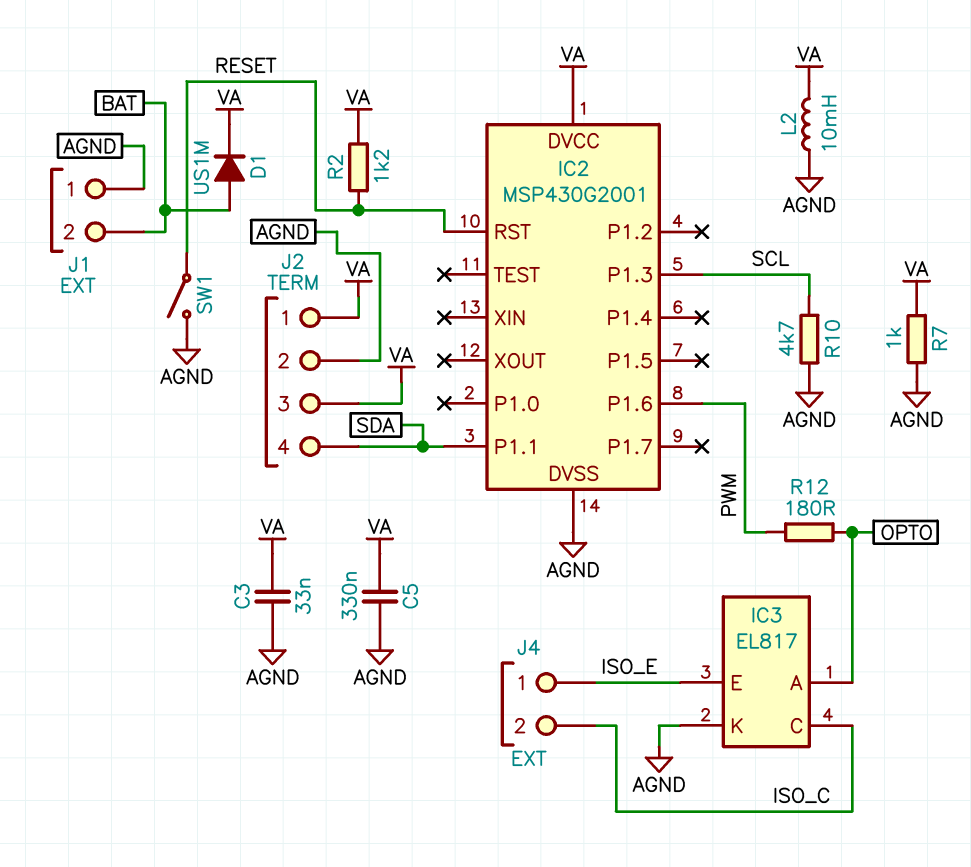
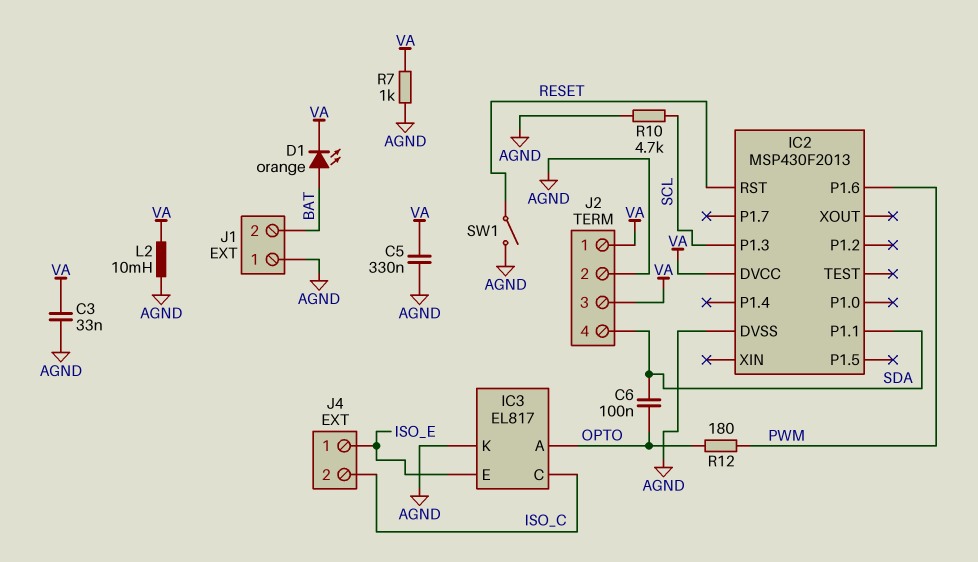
C6: none -> 100nF (OPTO, SDA)
D1: diode US1M (A BAT, K VA) -> LED orange (A BAT, K VA)
IC2: MSP430G2001 -> MSP430F2013
R2: 1.2k (RESET, VA) -> none

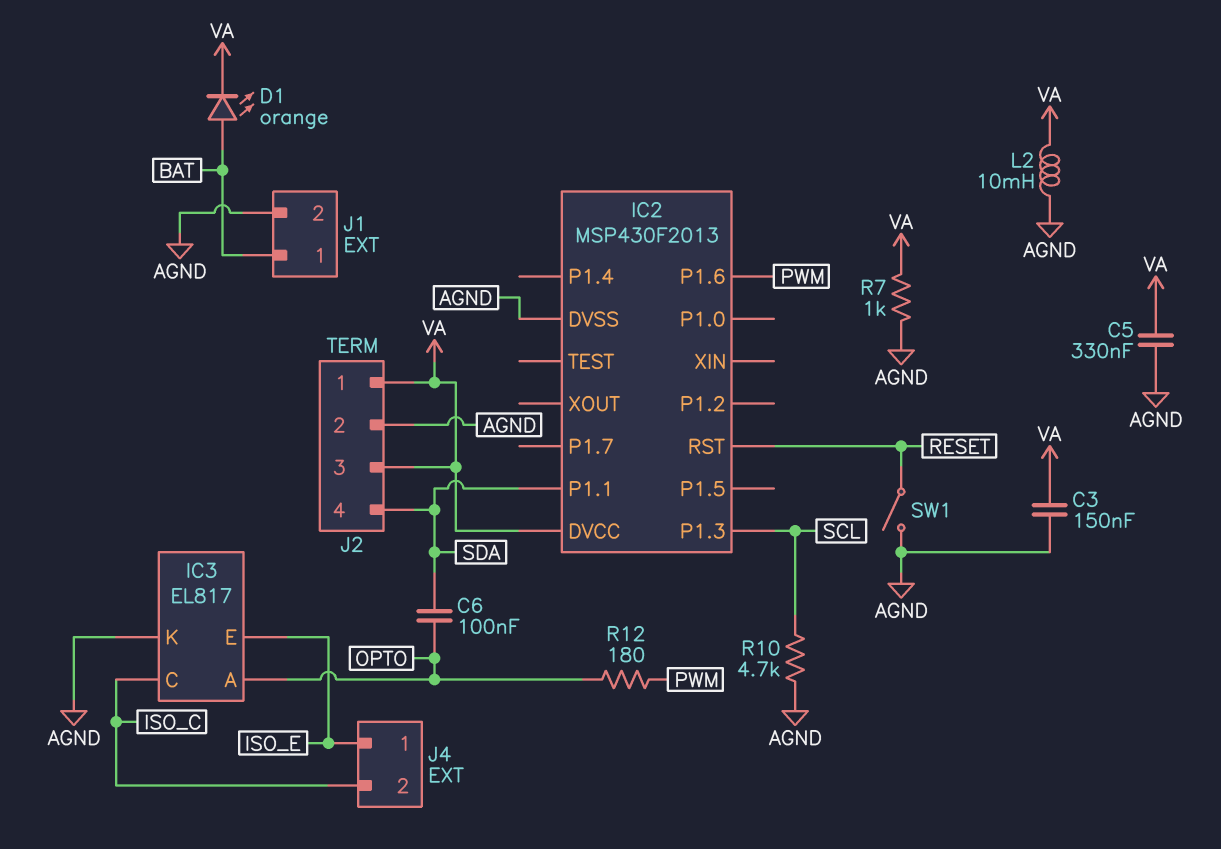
C3: 33nF (AGND, VA) -> 150nF (AGND, VA)
J1 pin 1: AGND -> BAT
J1 pin 2: BAT -> AGND

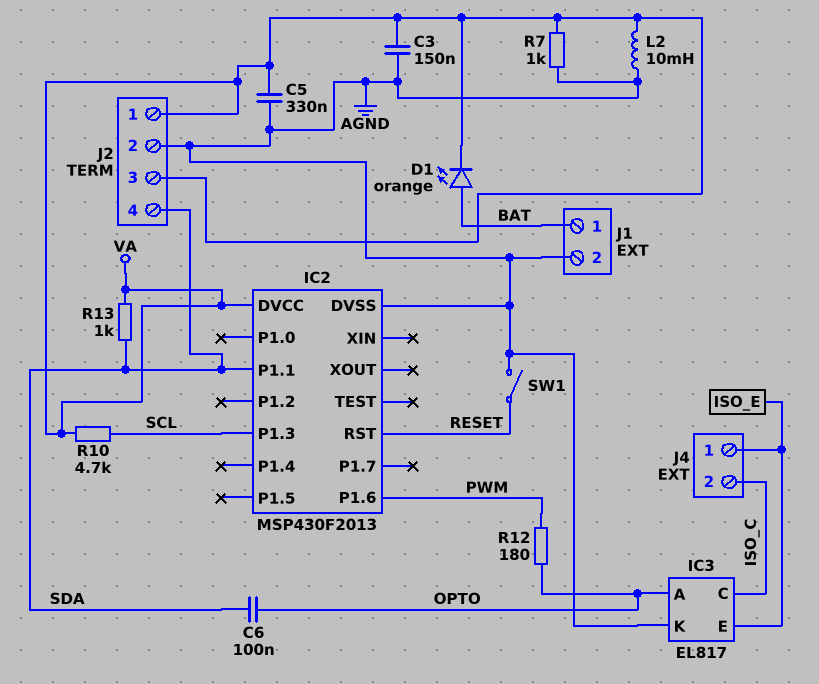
R10: 4.7k (AGND, SCL) -> 4.7k (SCL, VA)
R13: none -> 1k (SDA, VA)

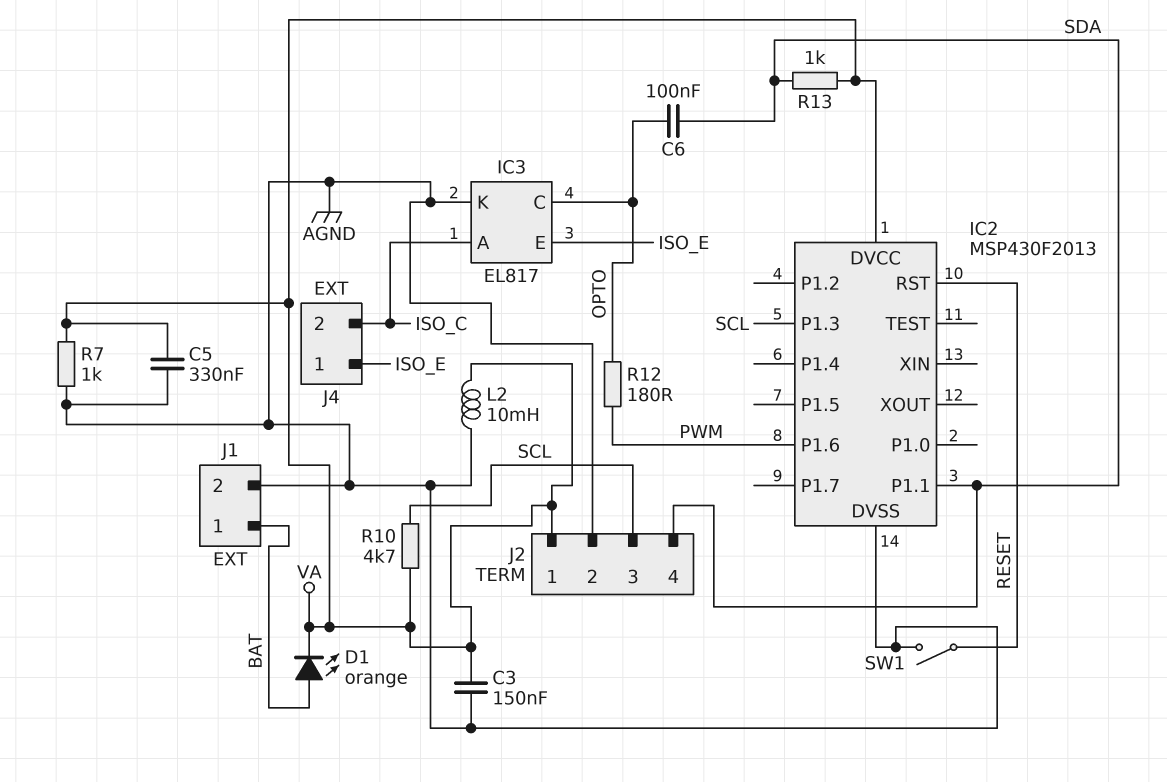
IC3 pin A: OPTO -> ISO_C
IC3 pin C: ISO_C -> OPTO
J2 pin 3: VA -> SCL

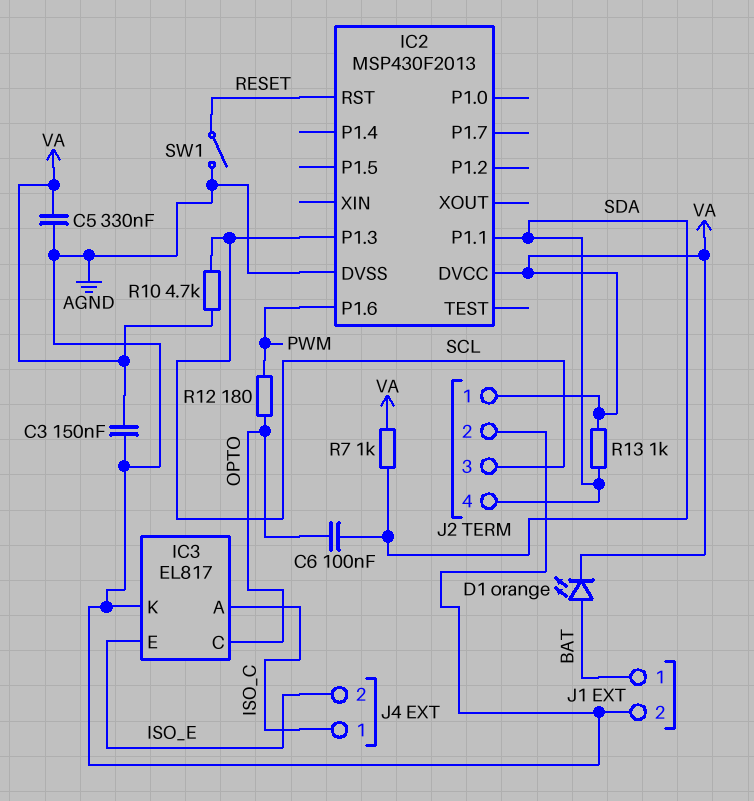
J4 pin 1: ISO_E -> ISO_C
J4 pin 2: ISO_C -> ISO_E
L2: 10mH (AGND, VA) -> none
R7: 1k (AGND, VA) -> 1k (SDA, VA)

